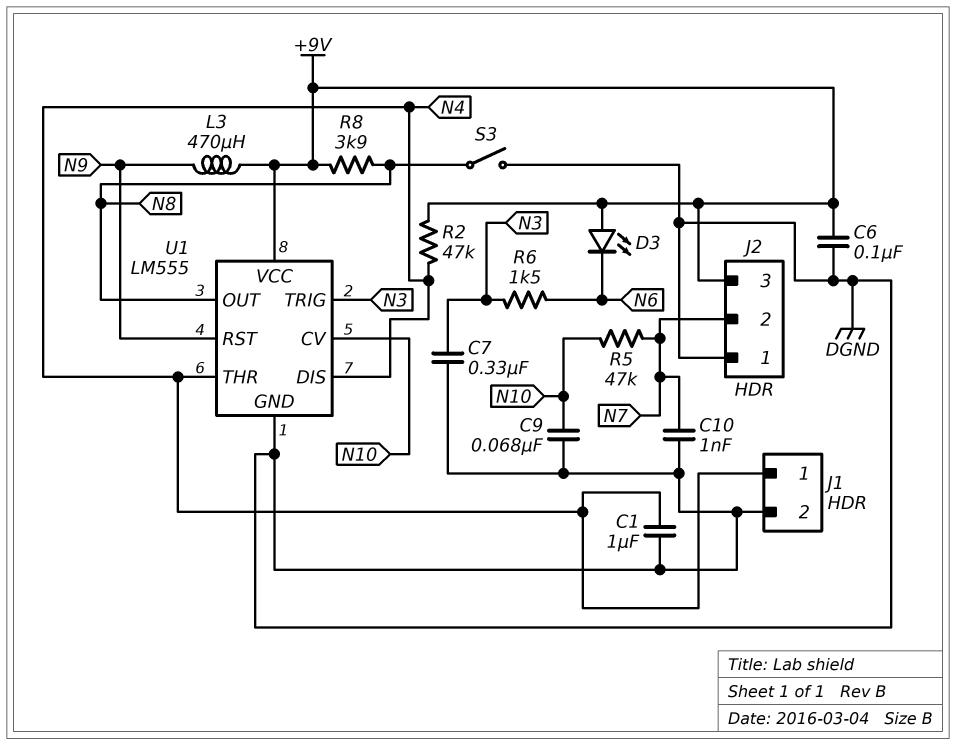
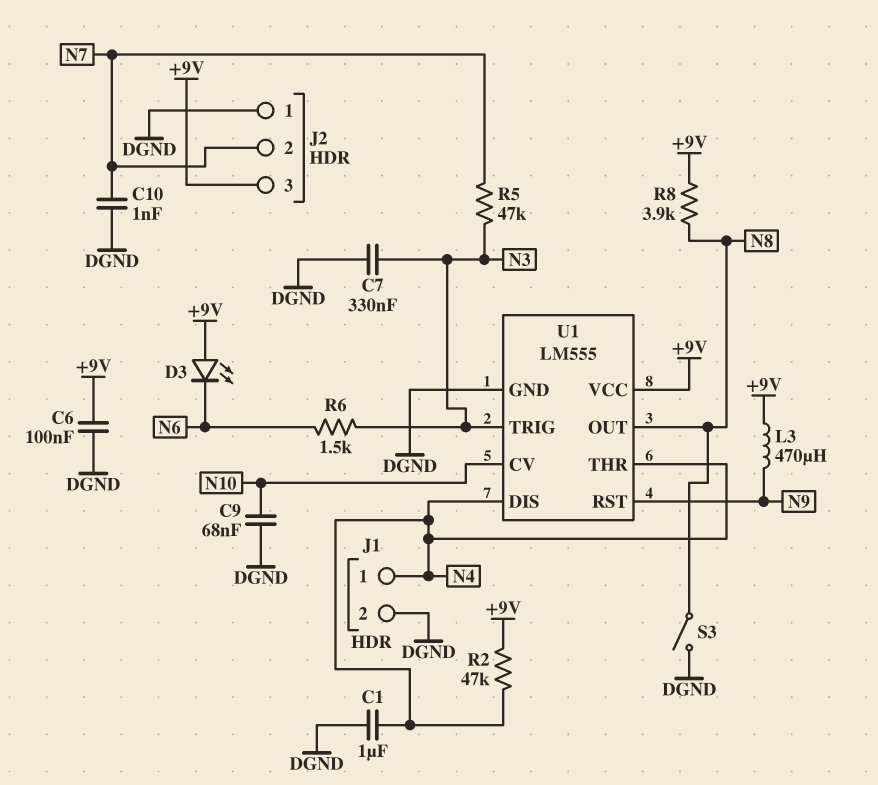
R5: 47k (N7, N10) -> 47k (N3, N7)

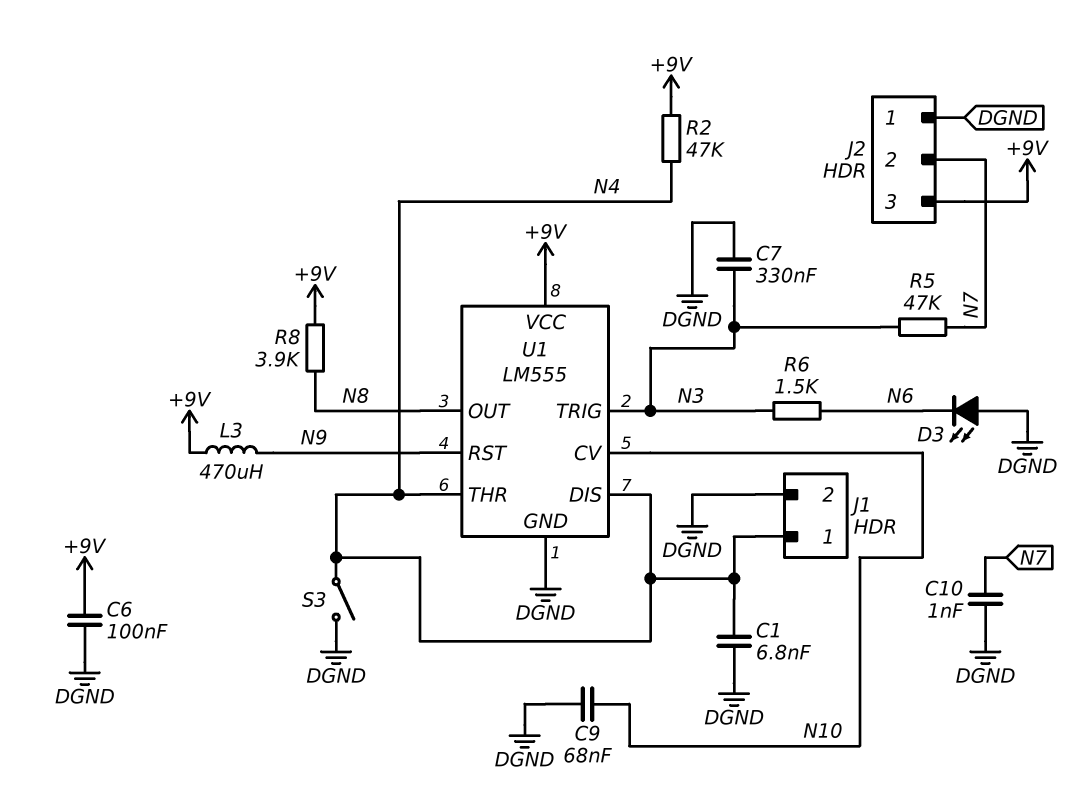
C1: 1uF (DGND, N4) -> 6.8nF (DGND, N4)
D3: LED (A +9V, K N6) -> LED (A DGND, K N6)
S3: switch (DGND, N8) -> switch (DGND, N4)

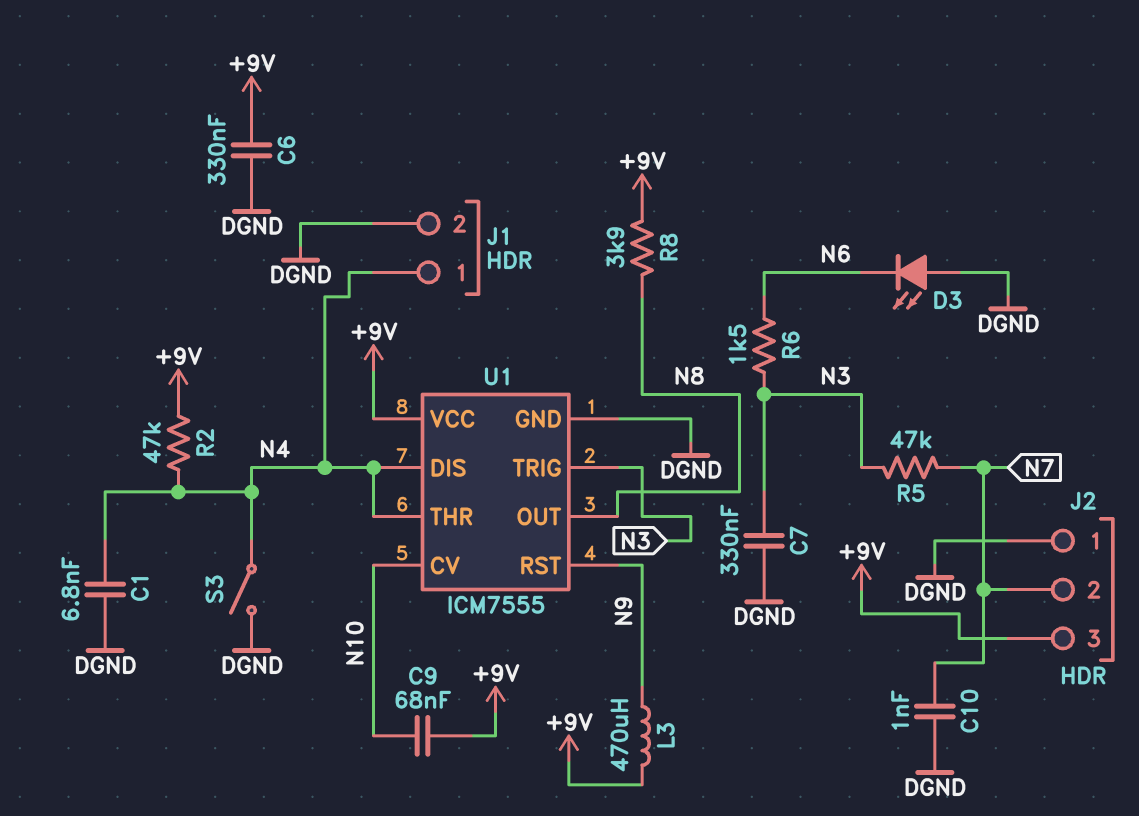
C6: 100nF (+9V, DGND) -> 330nF (+9V, DGND)
C9: 68nF (DGND, N10) -> 68nF (+9V, N10)
U1: LM555 -> ICM7555

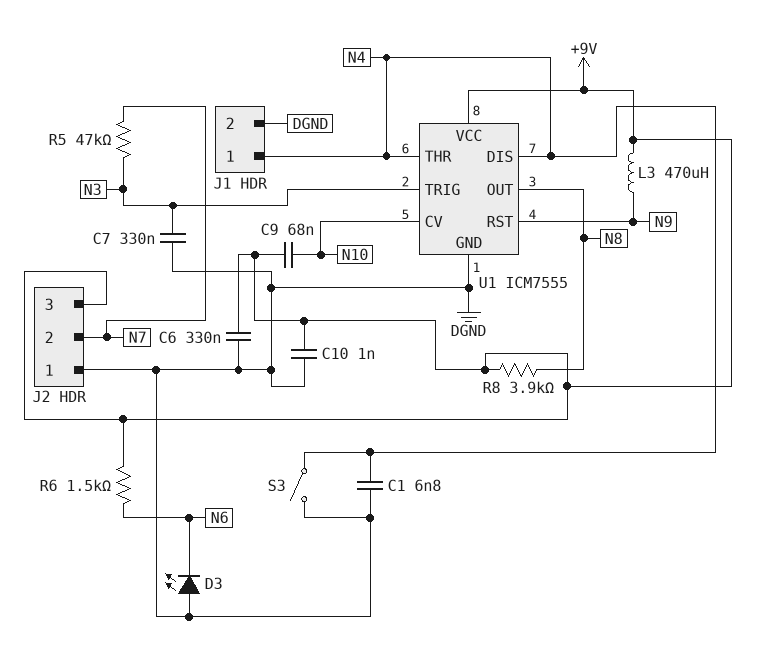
C10: 1nF (DGND, N7) -> 1nF (+9V, DGND)
R2: 47k (+9V, N4) -> none
R6: 1.5k (N3, N6) -> 1.5k (+9V, N6)

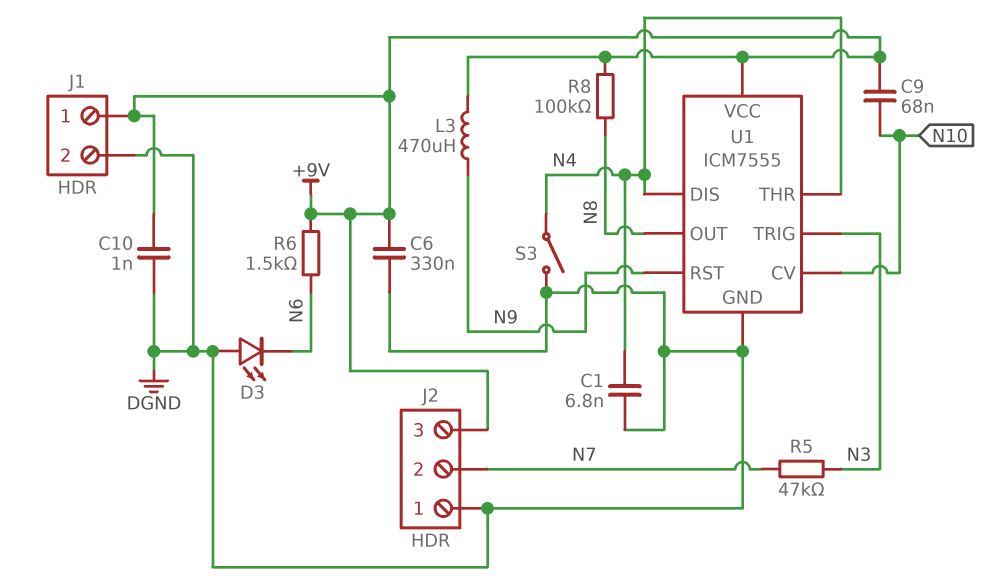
C7: 330nF (DGND, N3) -> none
J1 pin 1: N4 -> +9V
R8: 3.9k (+9V, N8) -> 100k (+9V, N8)

